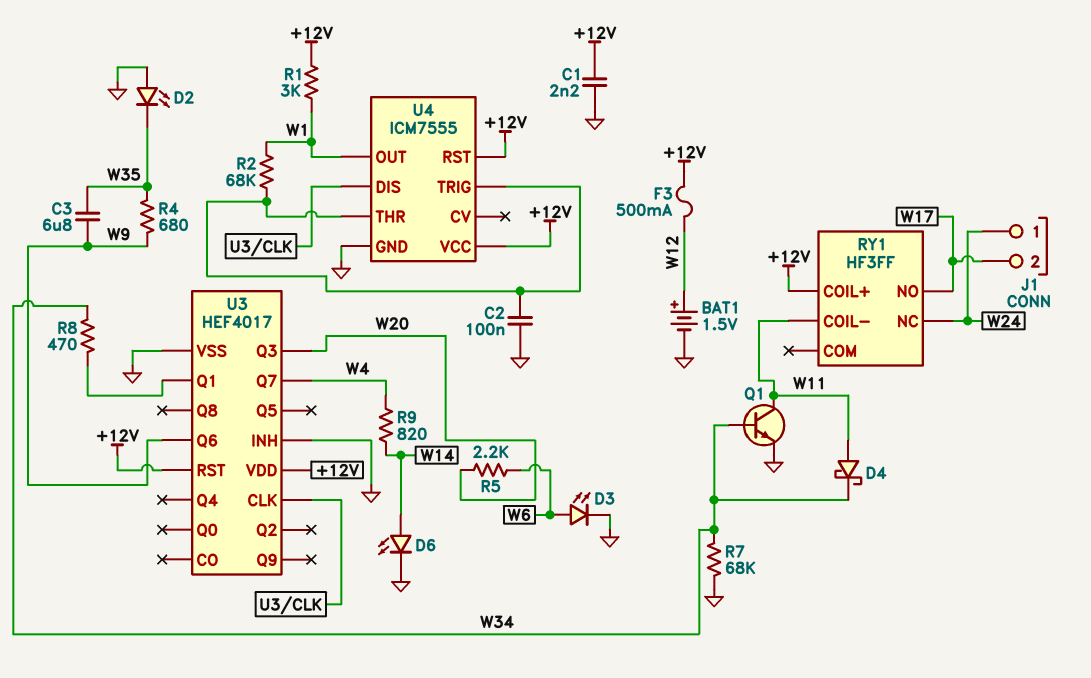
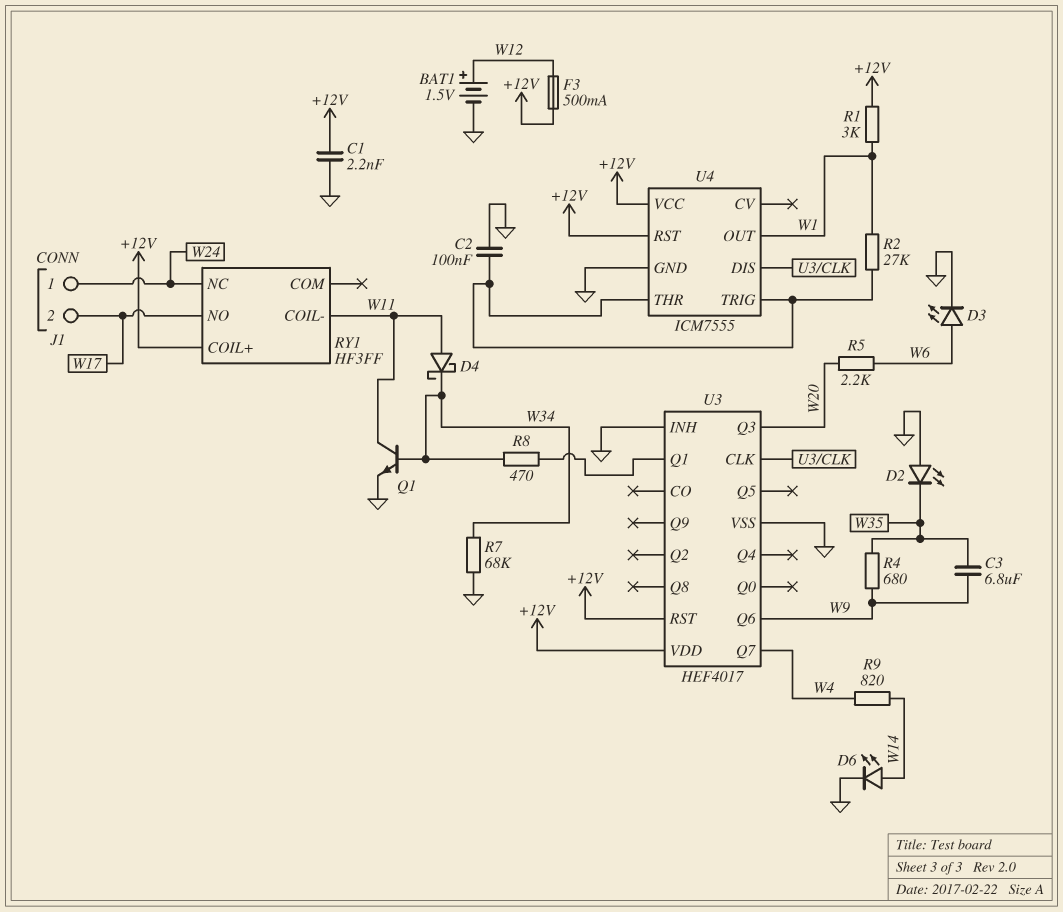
R2: 68k (U4/THR, W1) -> 27k (U4/THR, W1)

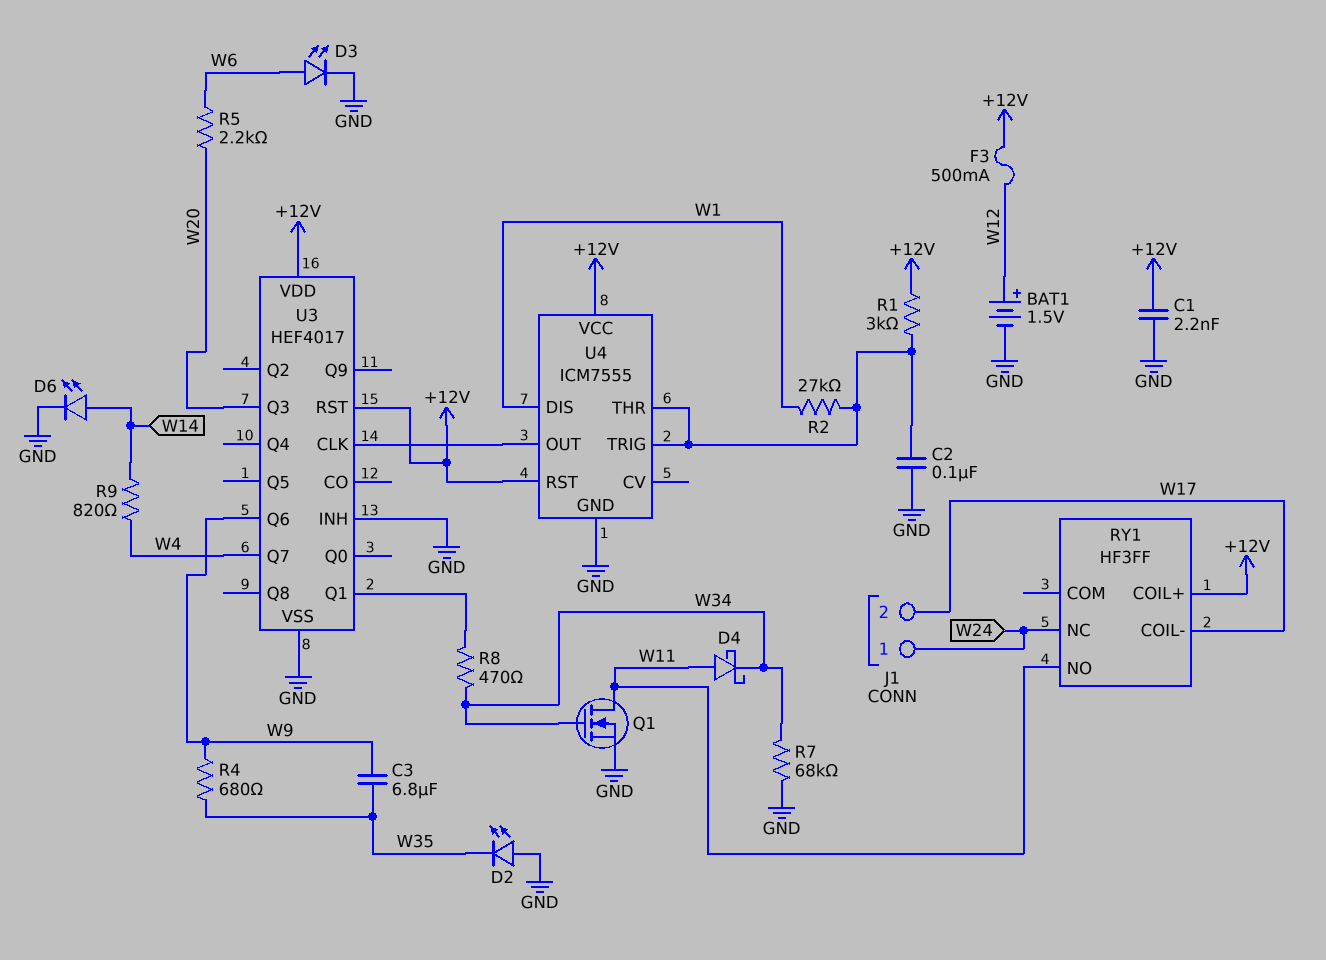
Q1: NPN (B W34, C W11, E GND) -> NMOS (G W34, D W11, S GND)
R1: 3k (+12V, W1) -> 3k (+12V, U4/THR)
RY1 pin COIL-: W11 -> W17
RY1 pin NO: W17 -> W11
U4 pin DIS: U3/CLK -> W1
U4 pin OUT: W1 -> U3/CLK

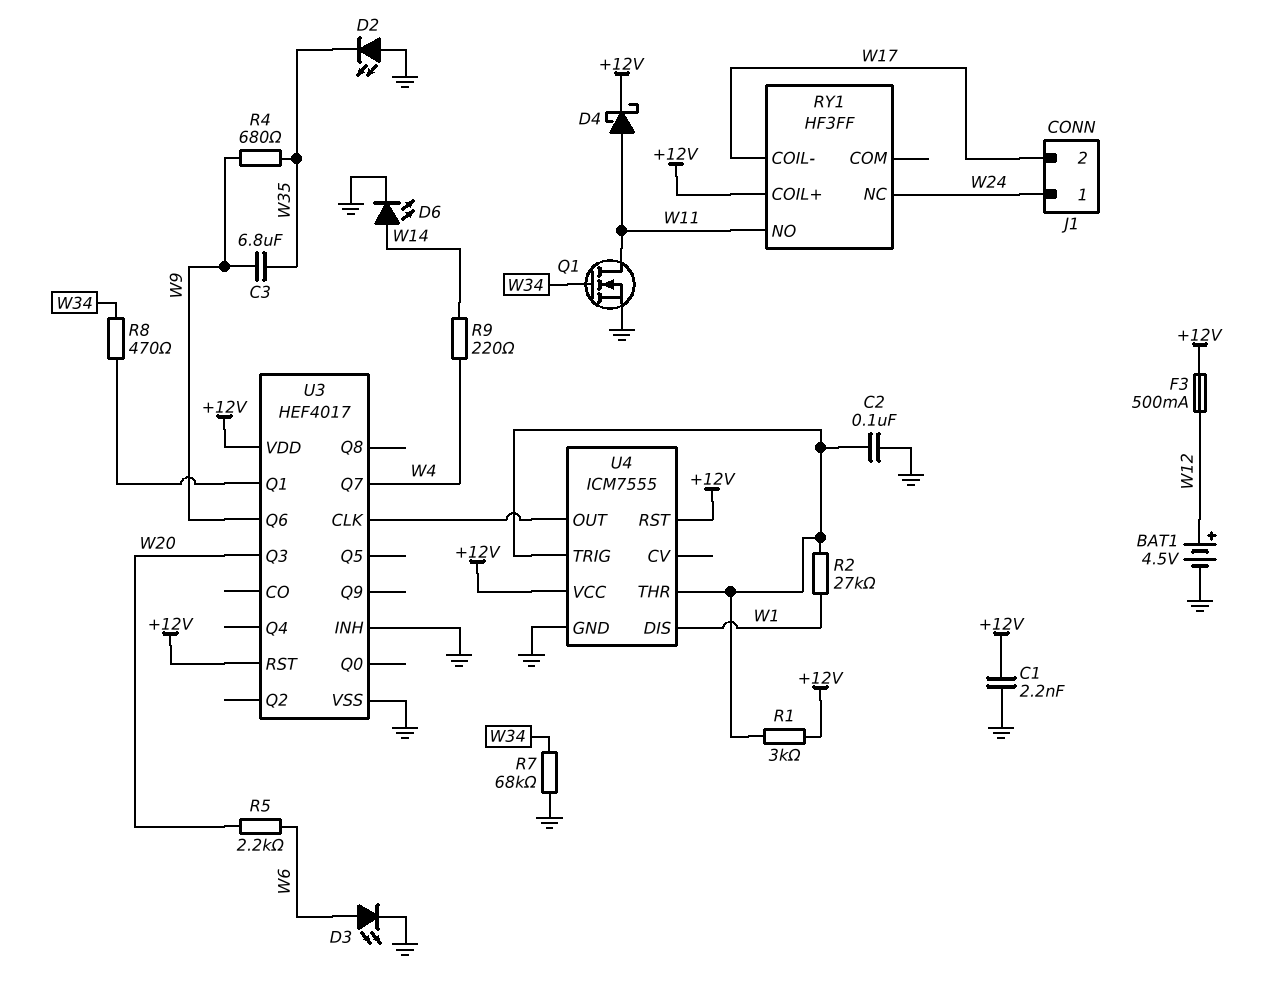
BAT1: 1.5V (plus W12, minus GND) -> 4.5V (plus W12, minus GND)
D4: schottky (A W11, K W34) -> schottky (A W11, K +12V)
R9: 820 (W4, W14) -> 220 (W4, W14)

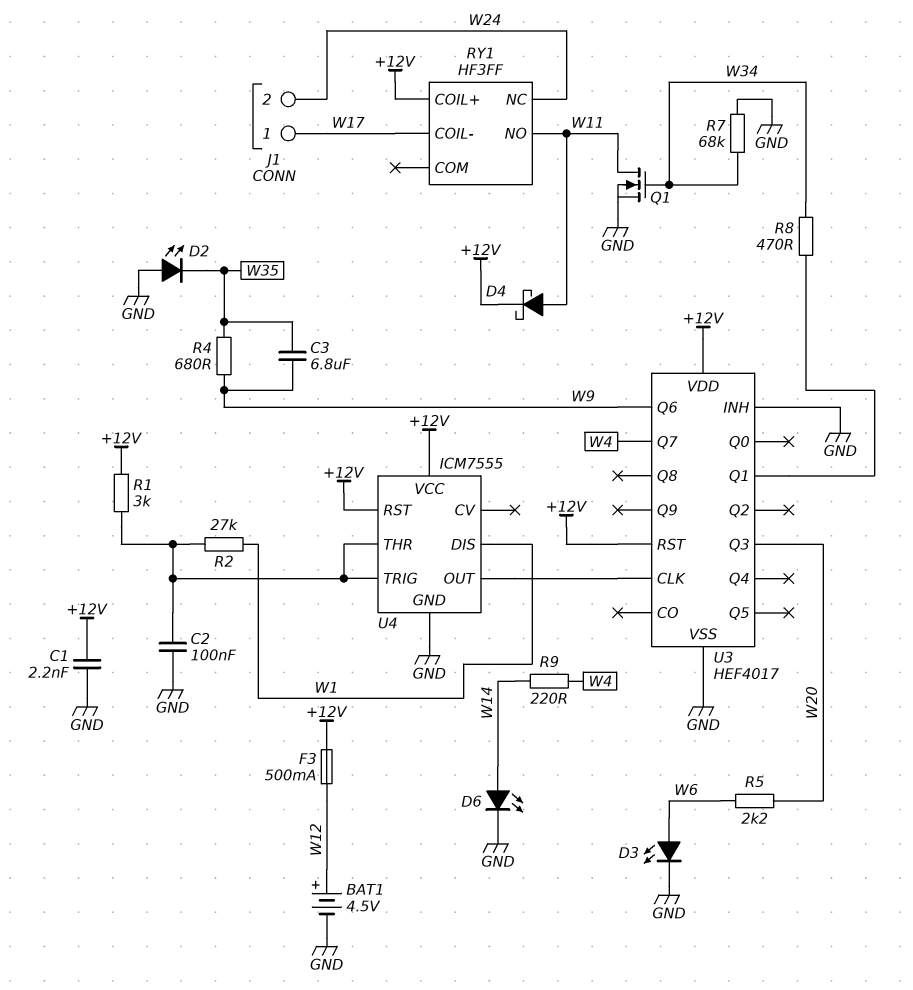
J1 pin 1: W24 -> W17
J1 pin 2: W17 -> W24

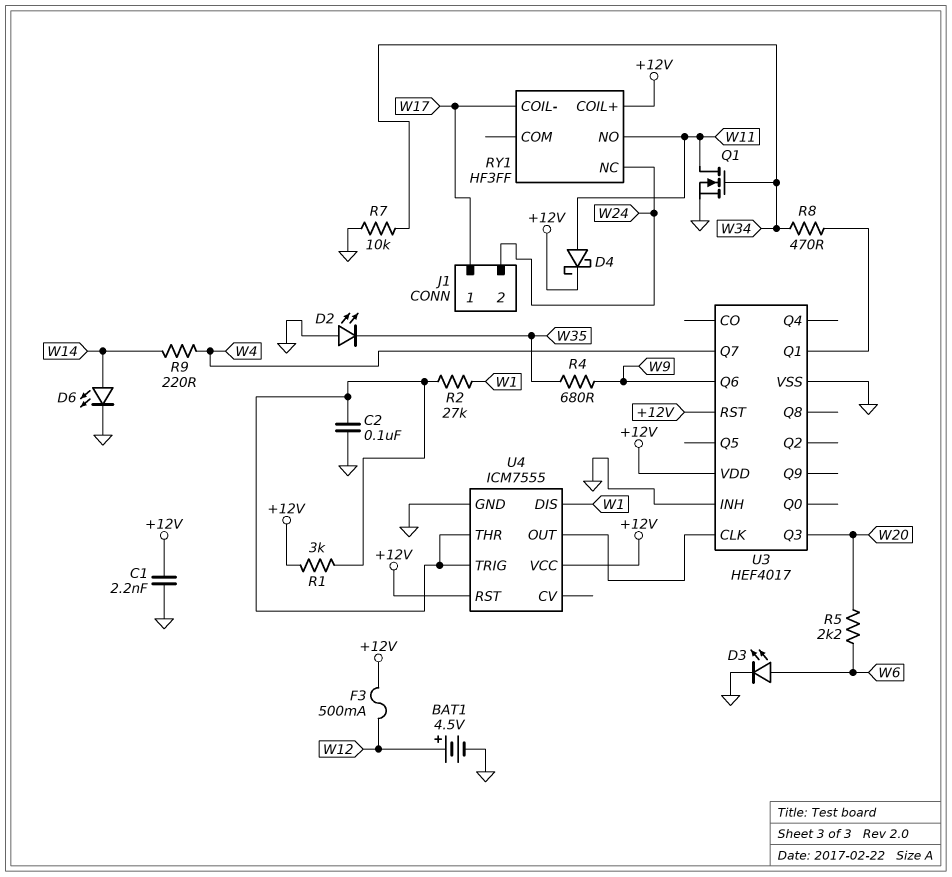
C3: 6.8uF (W9, W35) -> none
R7: 68k (GND, W34) -> 10k (GND, W34)

